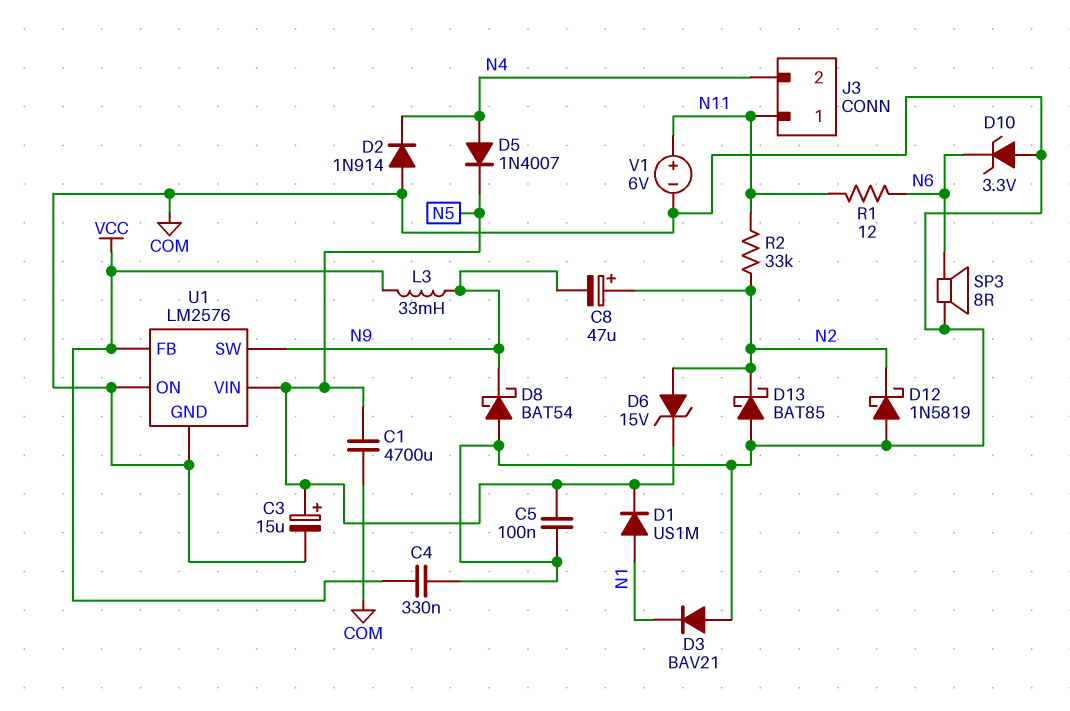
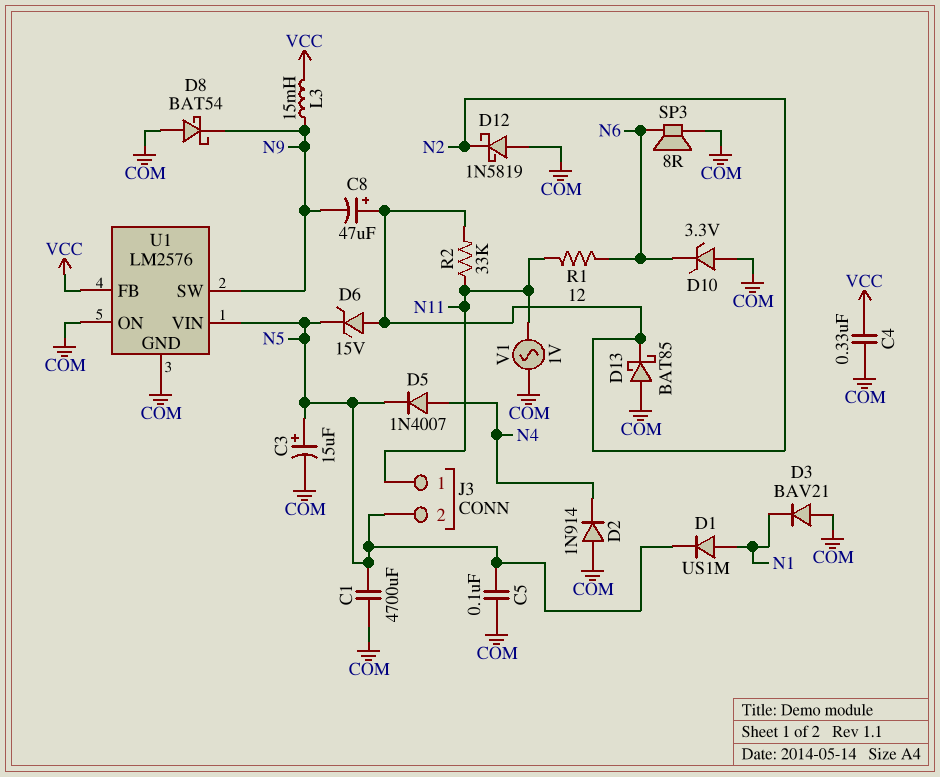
J3 pin 2: N4 -> N5
L3: 33mH (N9, VCC) -> 15mH (N9, VCC)
V1: 6V (plus N11, minus COM) -> AC 1V (COM, N11)

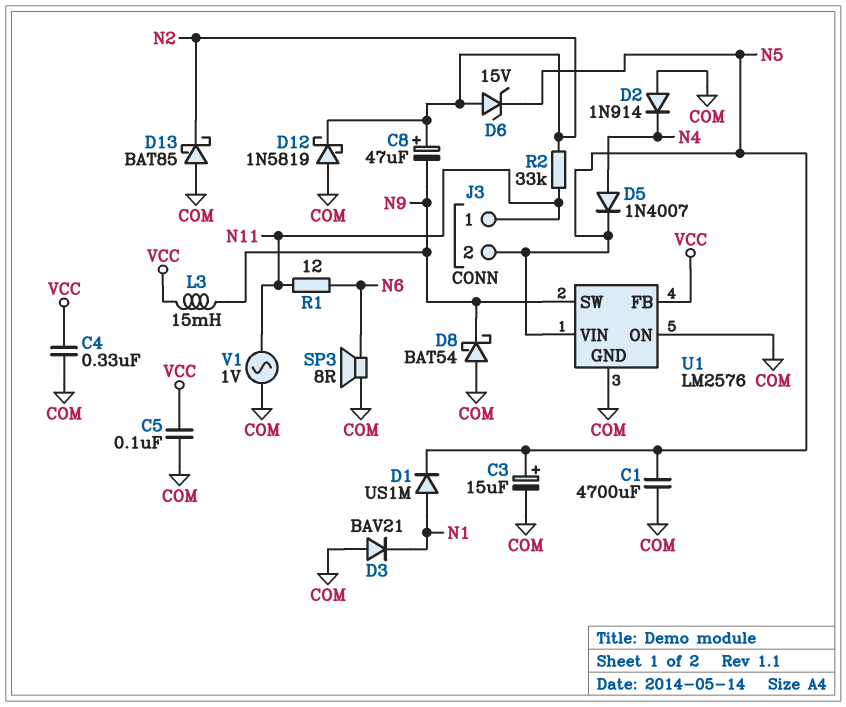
C5: 100nF (COM, N5) -> 100nF (COM, VCC)
D10: zener 3.3V (A COM, K N6) -> none

